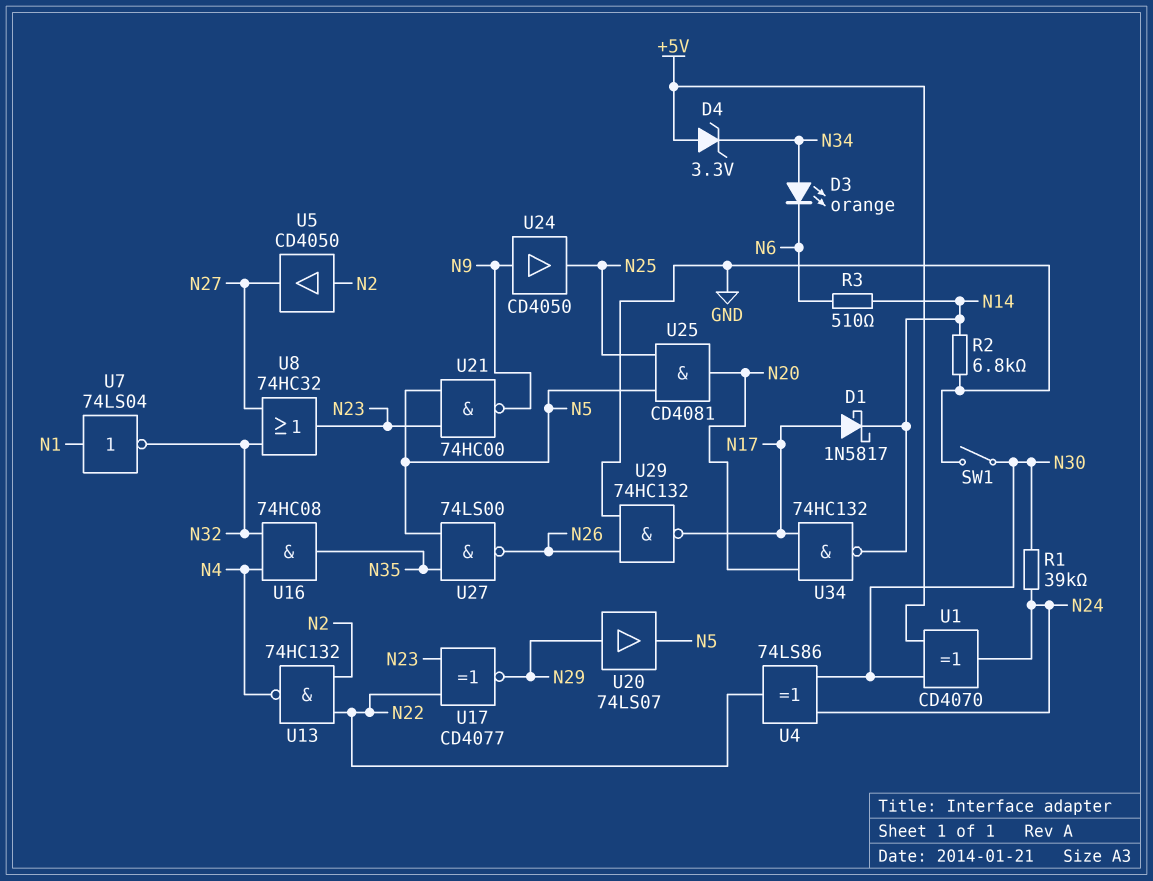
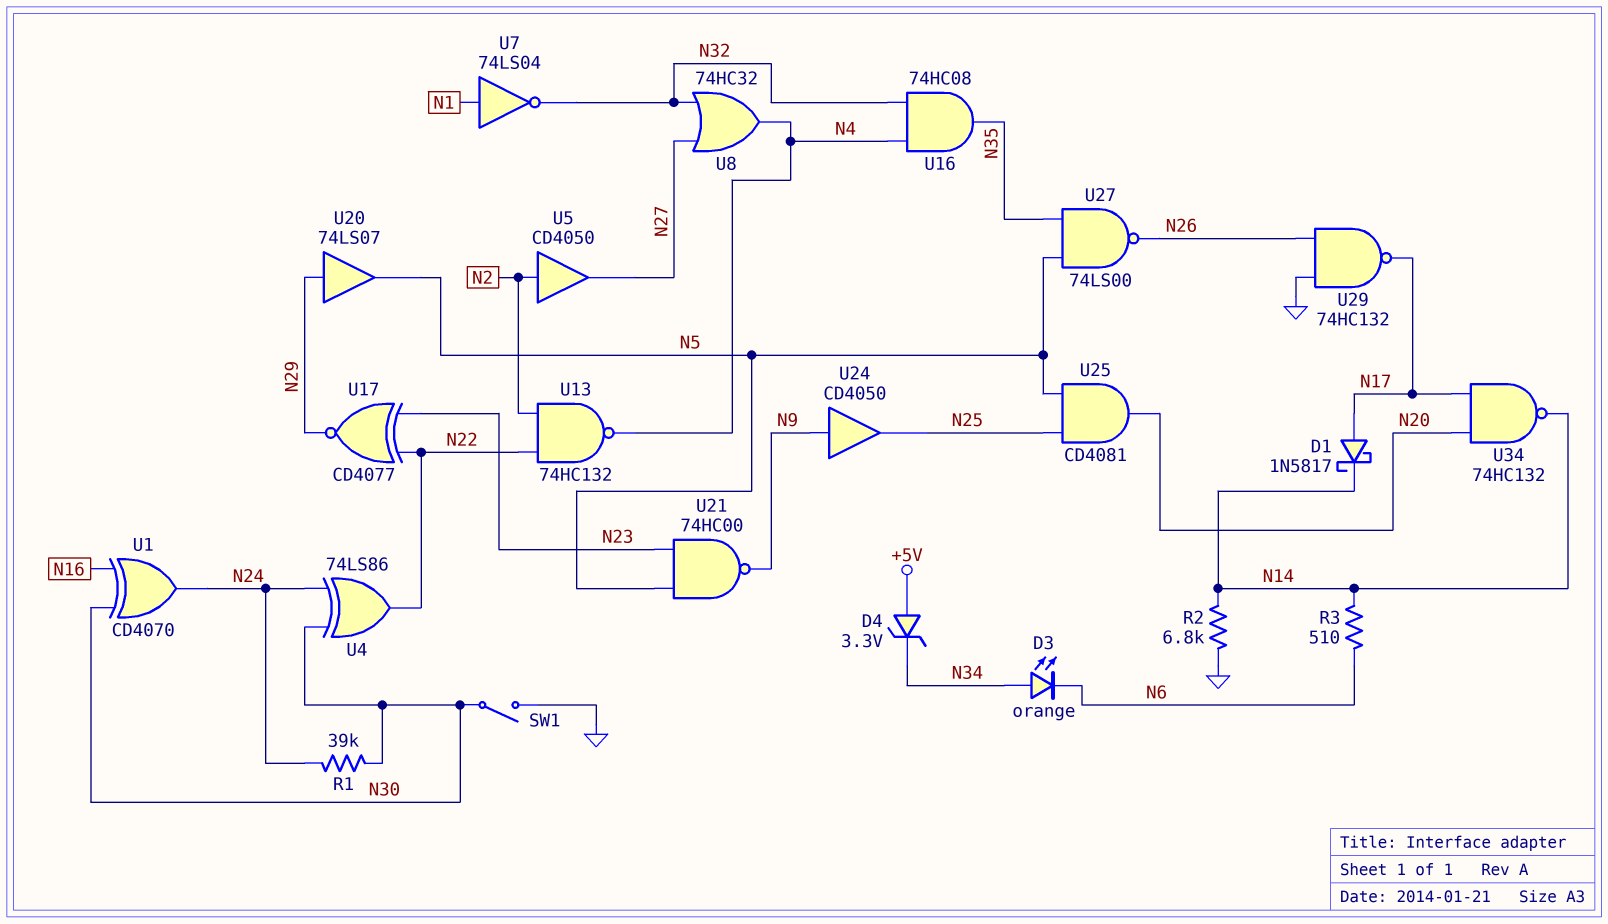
U1: XOR CD4070 (in +5V, in N30, out N24) -> XOR CD4070 (in N16, in N30, out N24)
U8: OR 74HC32 (in N27, in N32, out N23) -> OR 74HC32 (in N27, in N32, out N4)

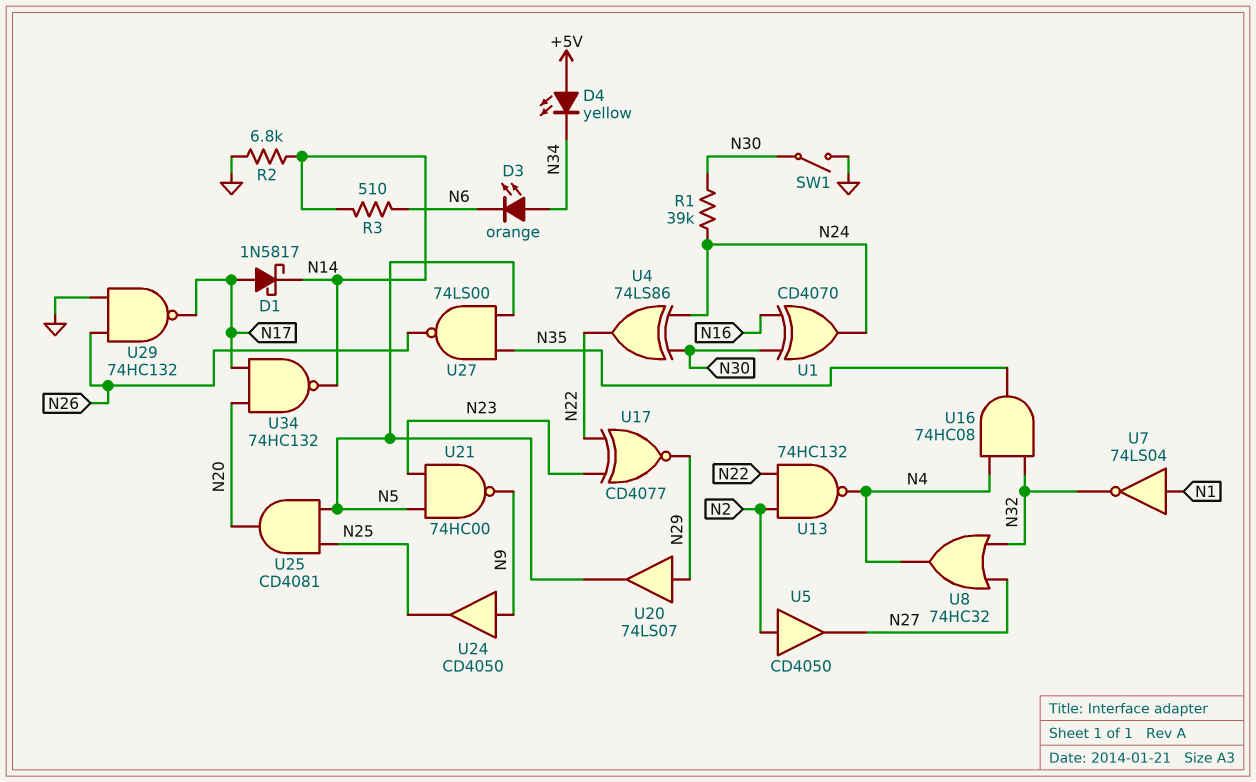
D4: zener 3.3V (A +5V, K N34) -> LED yellow (A +5V, K N34)

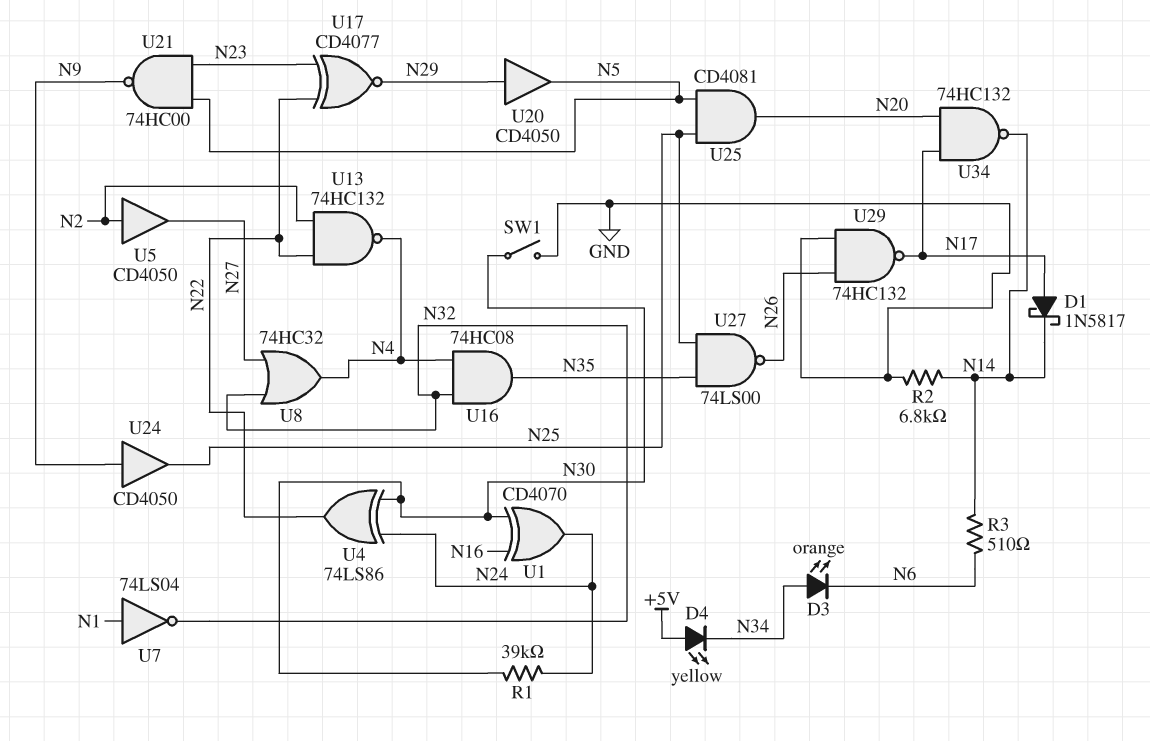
U20: buffer 74LS07 (in N29, out N5) -> buffer CD4050 (in N29, out N5)
U27: NAND 74LS00 (in N5, in N35, out N26) -> NAND 74LS00 (in N25, in N35, out N26)

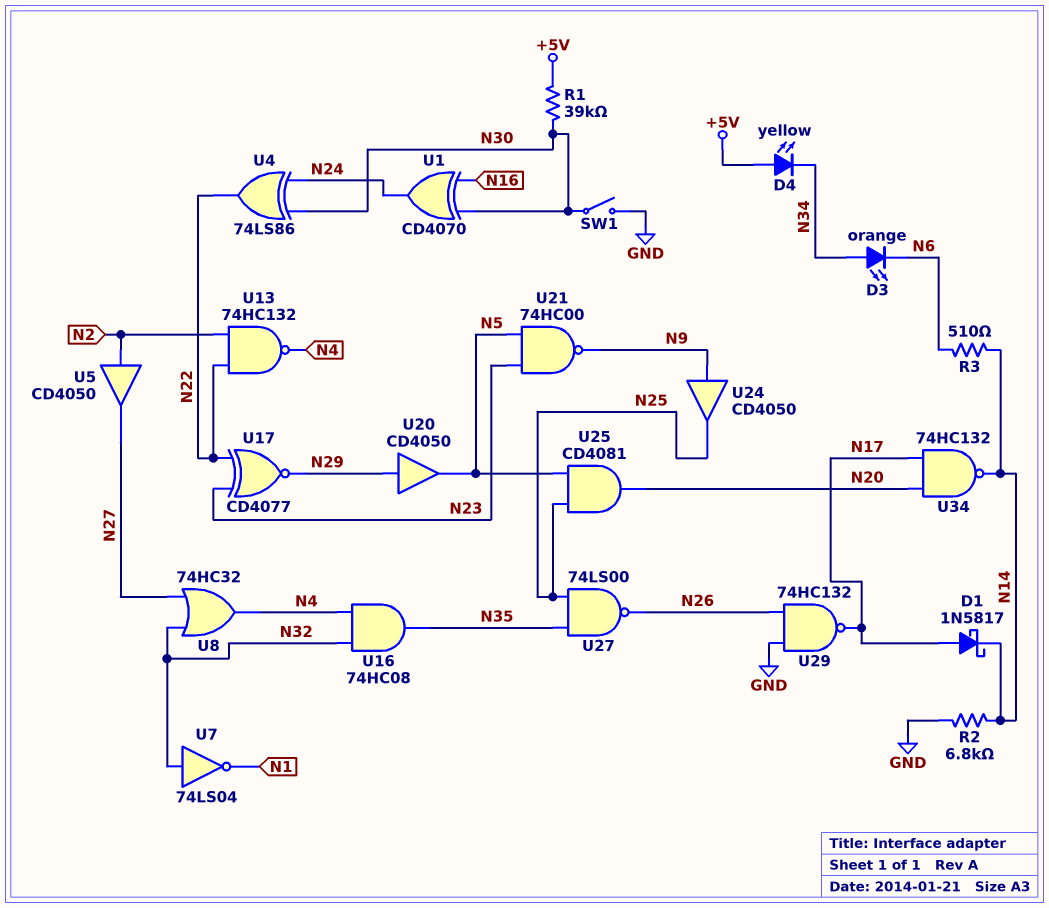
R1: 39k (N24, N30) -> 39k (+5V, N30)
U7: NOT 74LS04 (in N1, out N32) -> NOT 74LS04 (in N32, out N1)

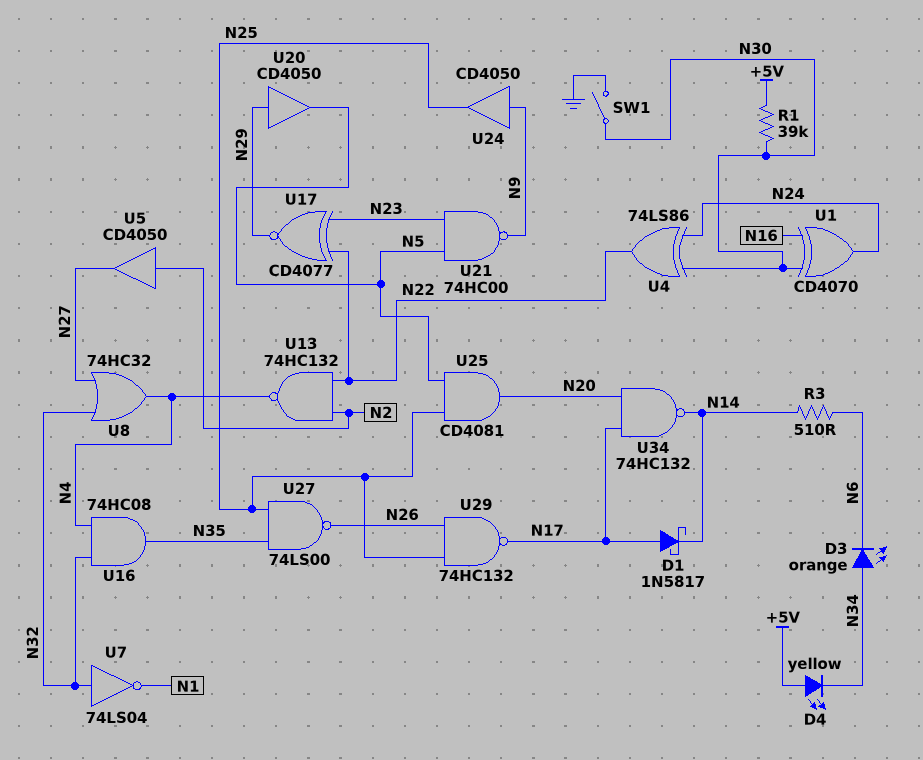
R2: 6.8k (GND, N14) -> none
U29: NAND 74HC132 (in GND, in N26, out N17) -> NAND 74HC132 (in N25, in N26, out N17)

